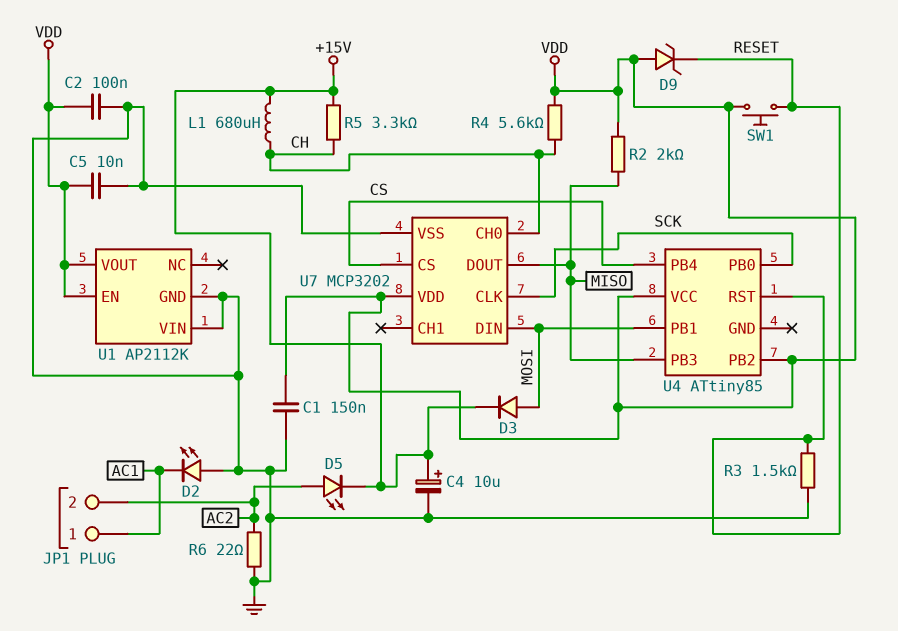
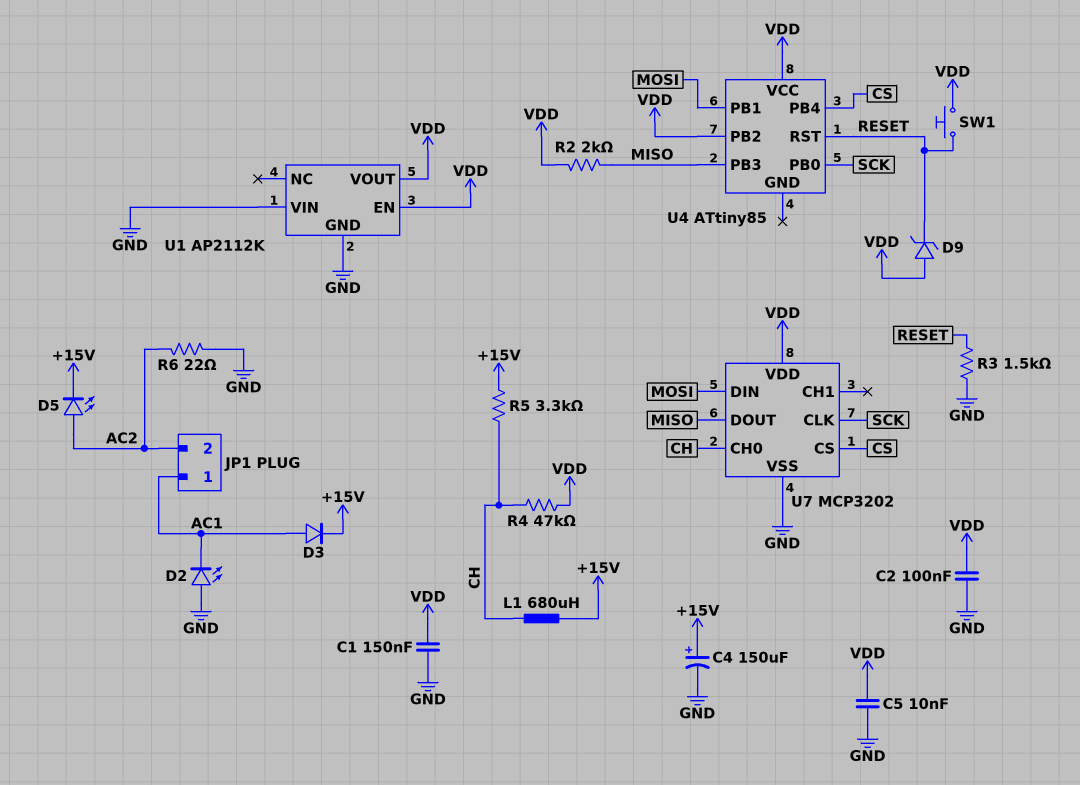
C4: 10uF (plus +15V, minus GND) -> 150uF (plus +15V, minus GND)
D3: diode (A MOSI, K +15V) -> diode (A AC1, K +15V)
R4: 5.6k (CH, VDD) -> 47k (CH, VDD)

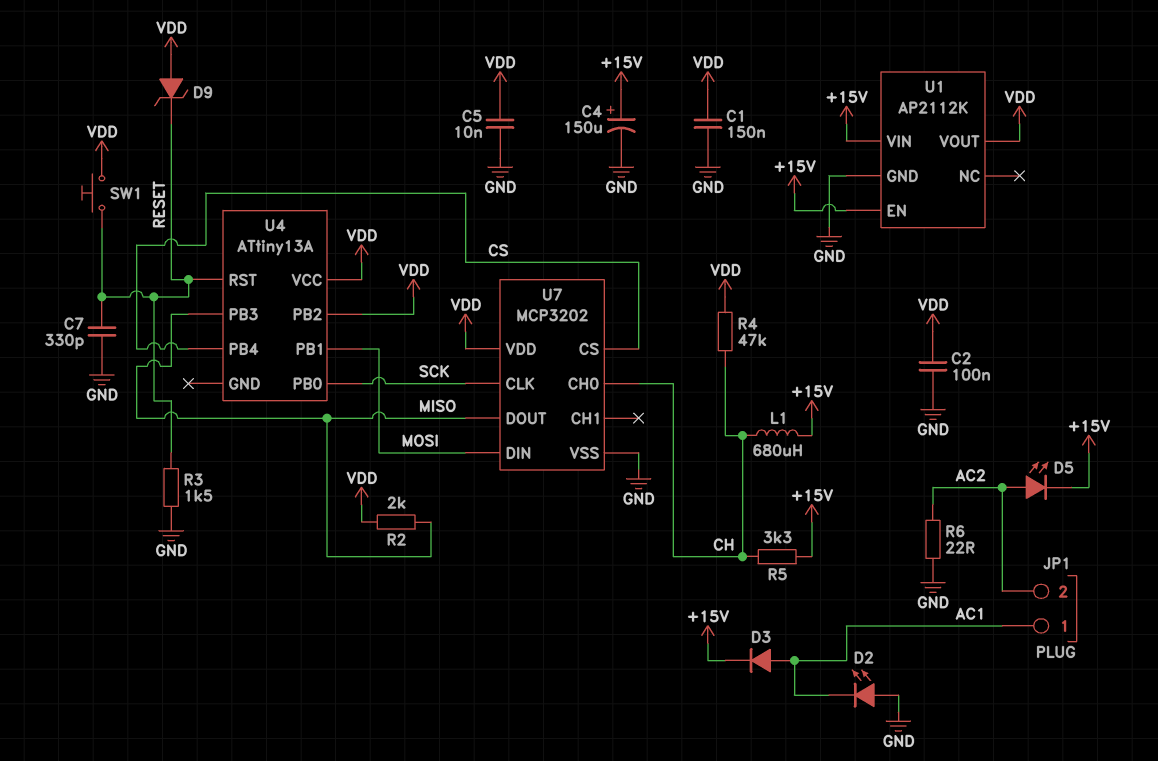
C7: none -> 330pF (GND, RESET)
U1 pin EN: VDD -> +15V
U1 pin VIN: GND -> +15V
U4: ATtiny85 -> ATtiny13A

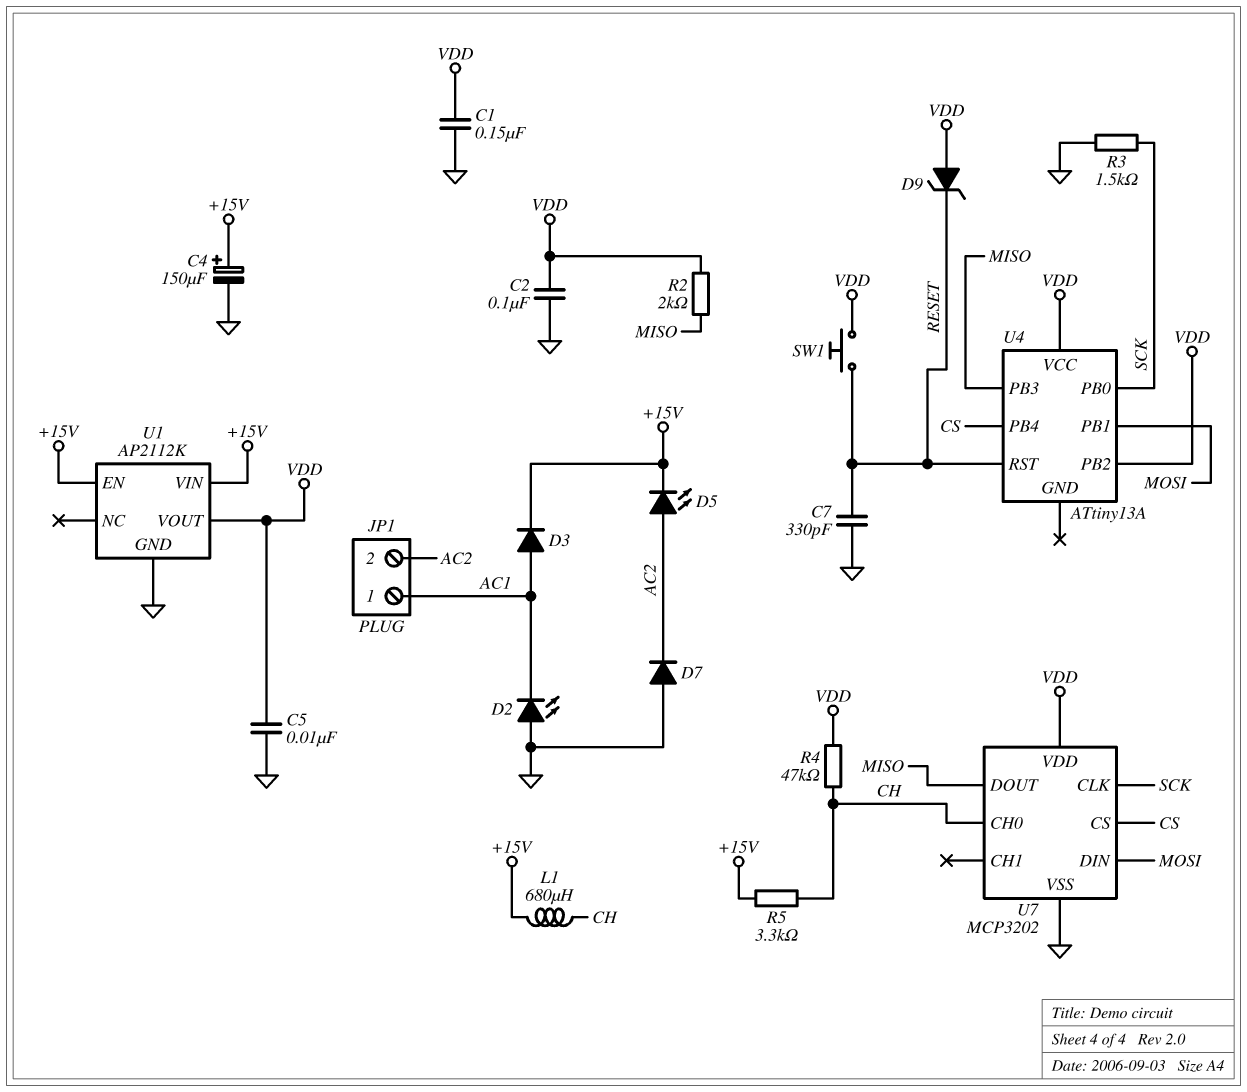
D7: none -> diode (A GND, K AC2)
R3: 1.5k (GND, RESET) -> 1.5k (GND, SCK)
R6: 22 (AC2, GND) -> none

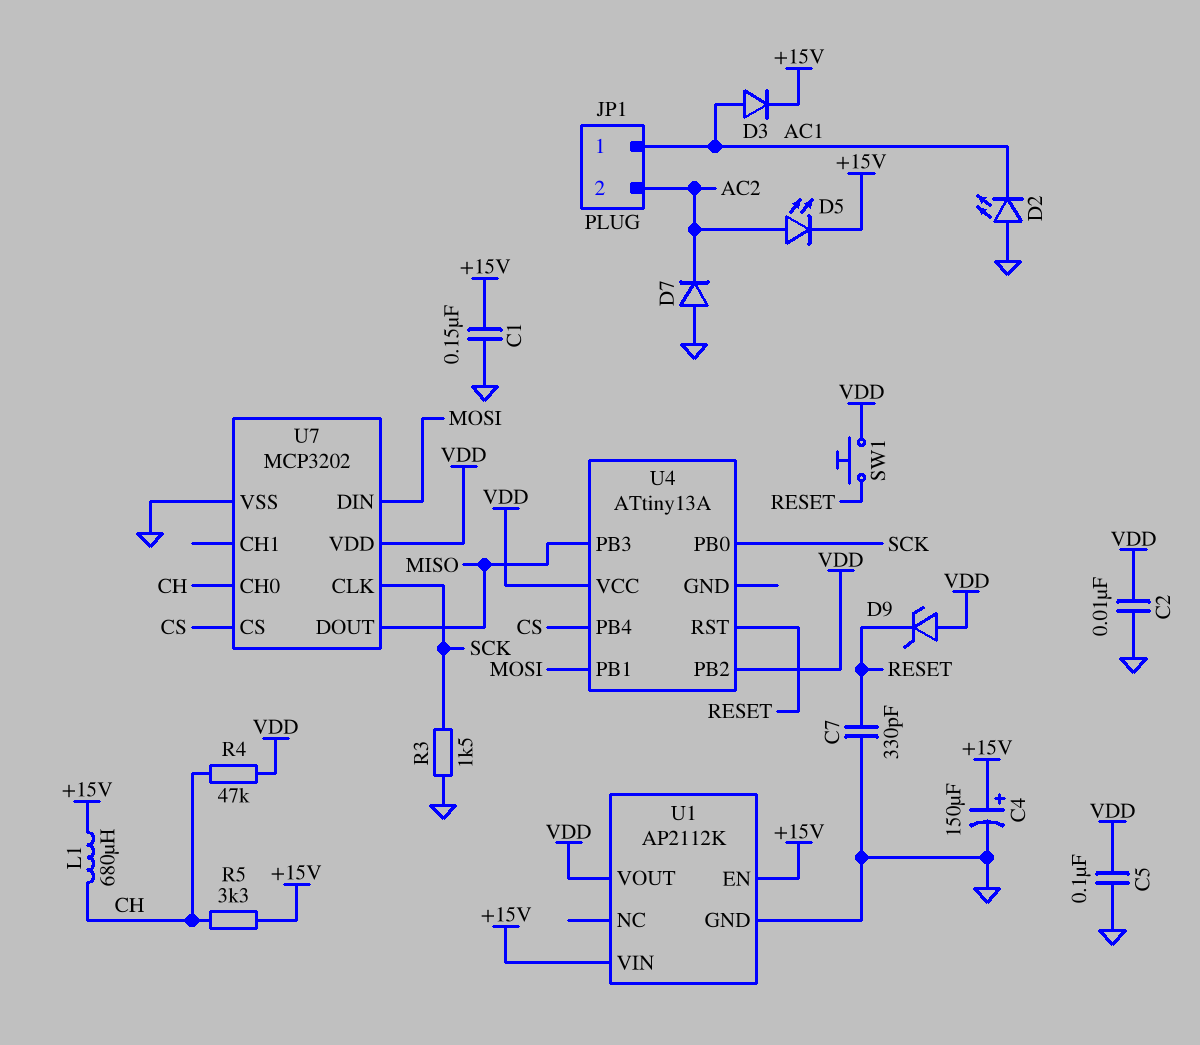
C1: 150nF (GND, VDD) -> 150nF (+15V, GND)
C2: 100nF (GND, VDD) -> 10nF (GND, VDD)
C5: 10nF (GND, VDD) -> 100nF (GND, VDD)
R2: 2k (MISO, VDD) -> none

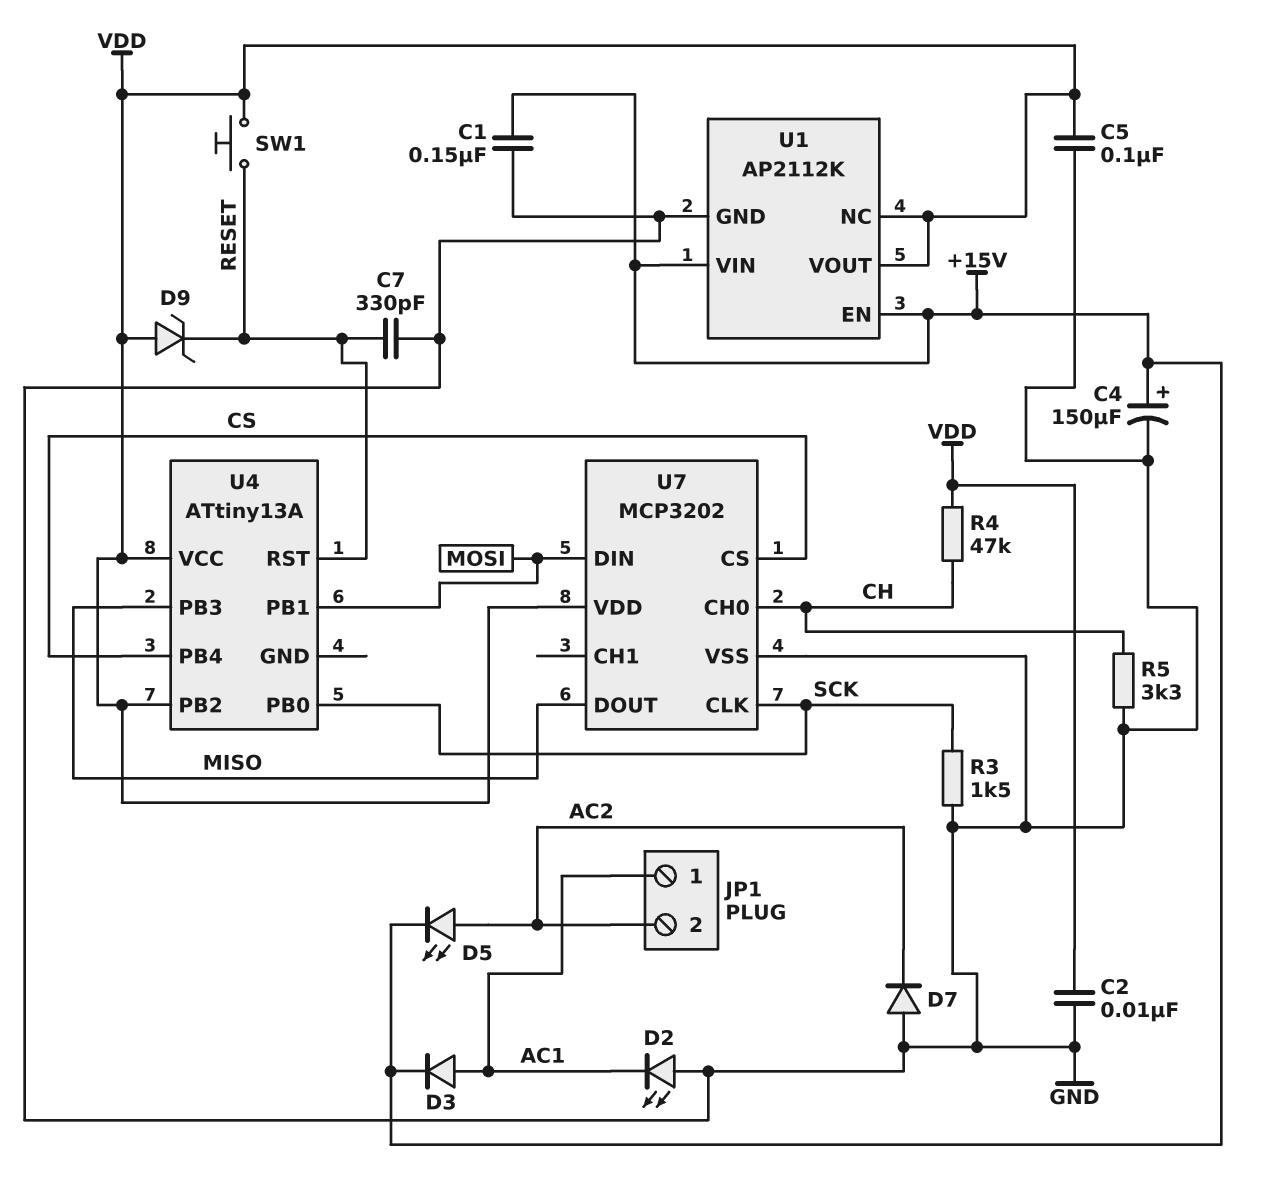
L1: 680uH (+15V, CH) -> none
R5: 3.3k (+15V, CH) -> 3.3k (CH, GND)
U1 pin NC: none -> VDD

